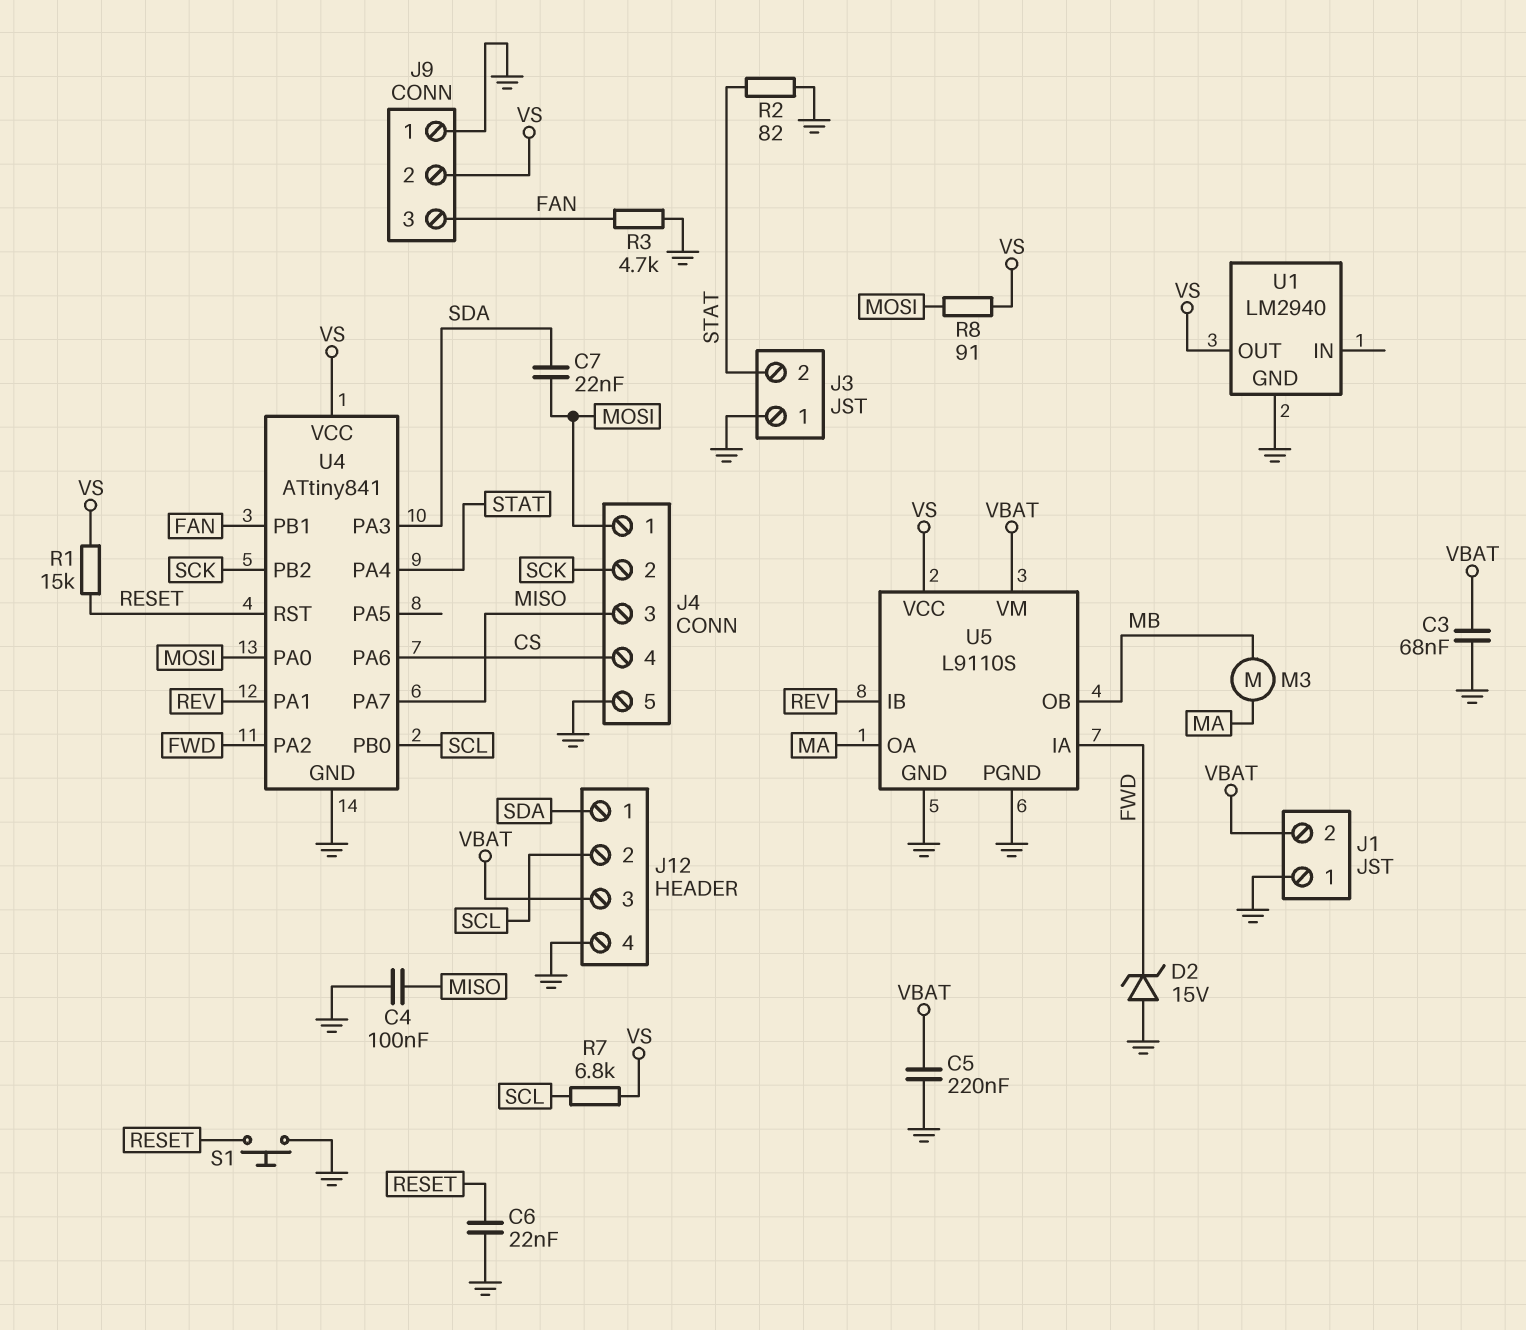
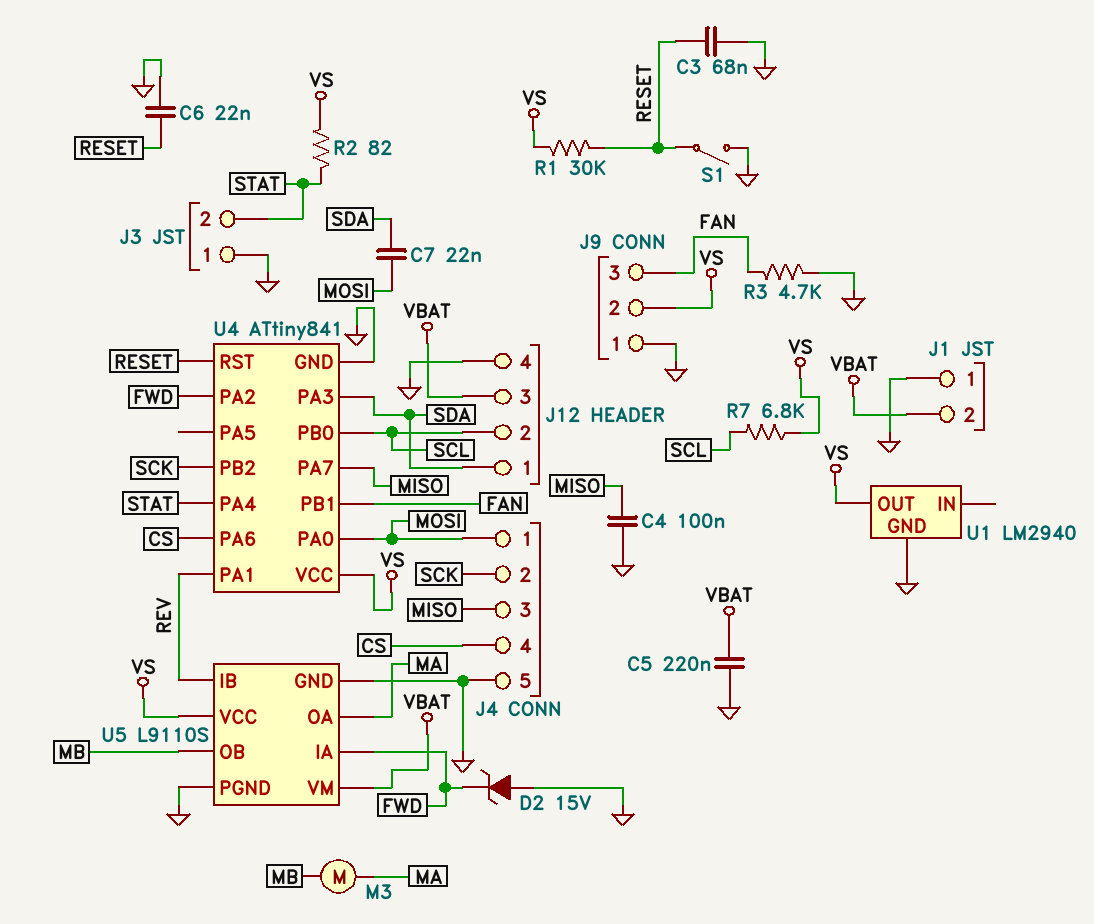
C3: 68nF (GND, VBAT) -> 68nF (GND, RESET)
R1: 15k (RESET, VS) -> 30k (RESET, VS)
R2: 82 (GND, STAT) -> 82 (STAT, VS)
R8: 91 (MOSI, VS) -> none
S1: button (GND, RESET) -> switch (GND, RESET)

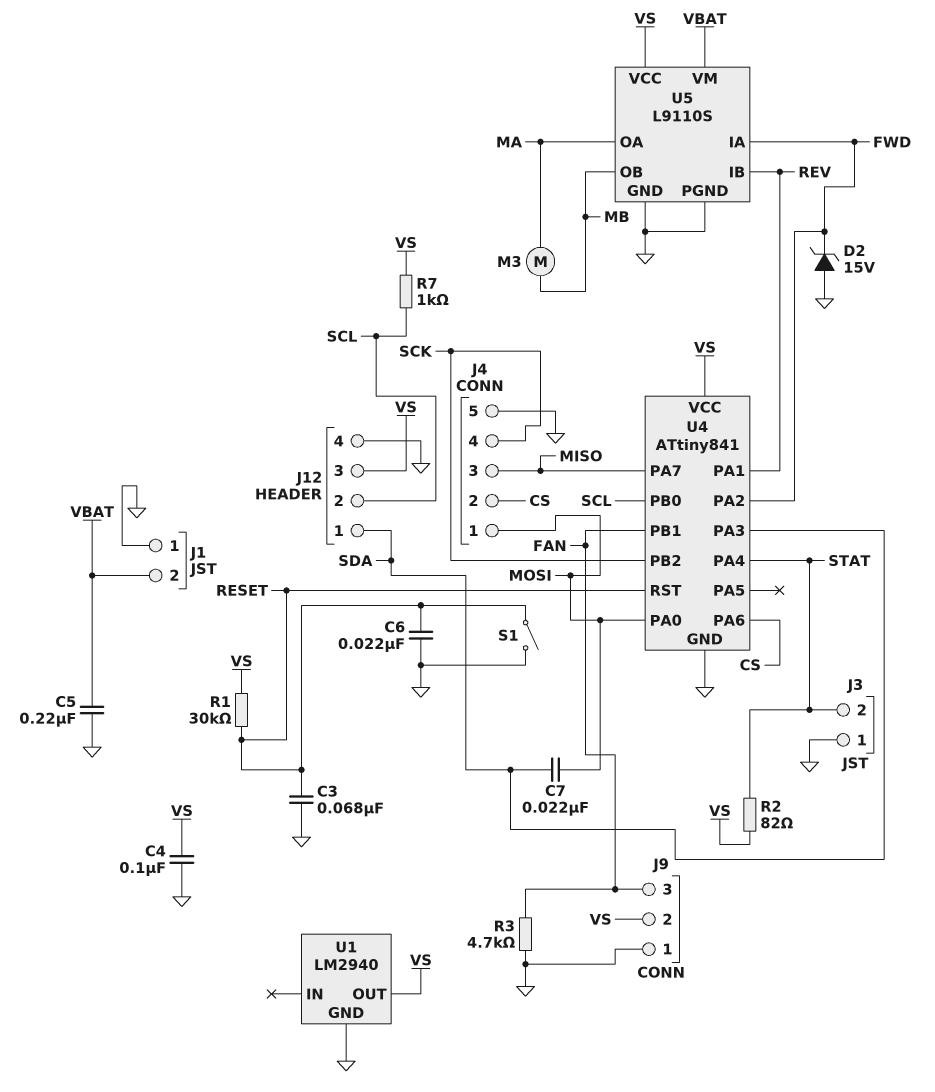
C4: 100nF (GND, MISO) -> 100nF (GND, VS)
J4 pin 2: SCK -> CS
J4 pin 4: CS -> SCK
J12 pin 3: VBAT -> VS
R7: 6.8k (SCL, VS) -> 1k (SCL, VS)

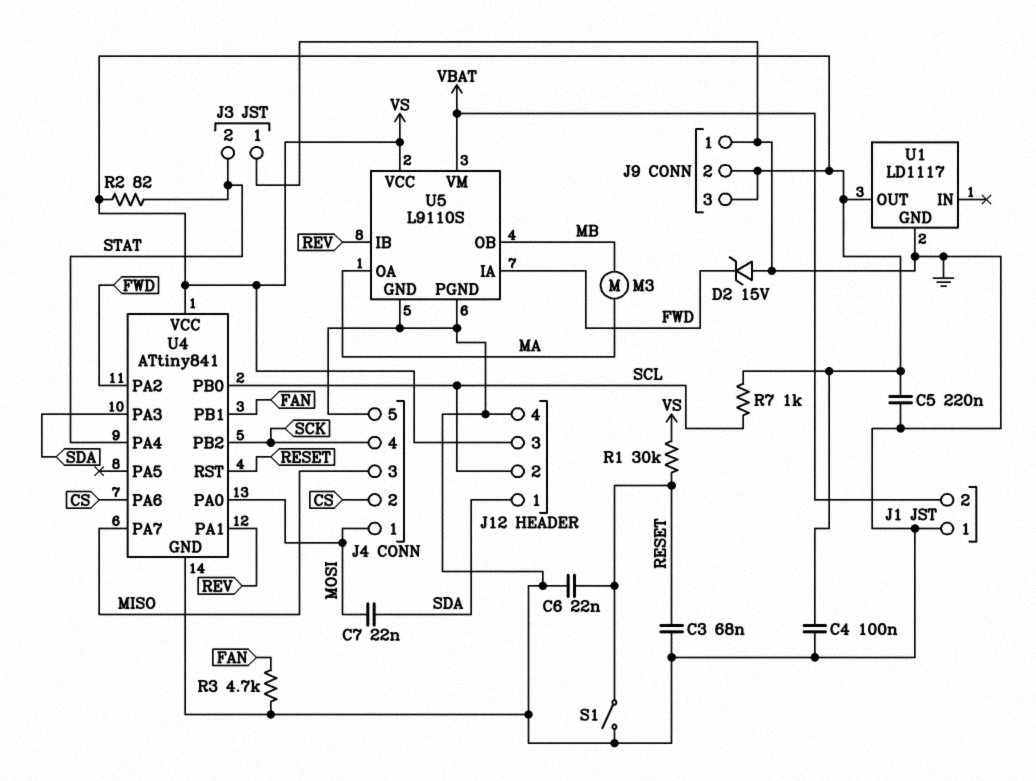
C5: 220nF (GND, VBAT) -> 220nF (GND, VS)
J9 pin 3: FAN -> VS
U1: LM2940 -> LD1117

